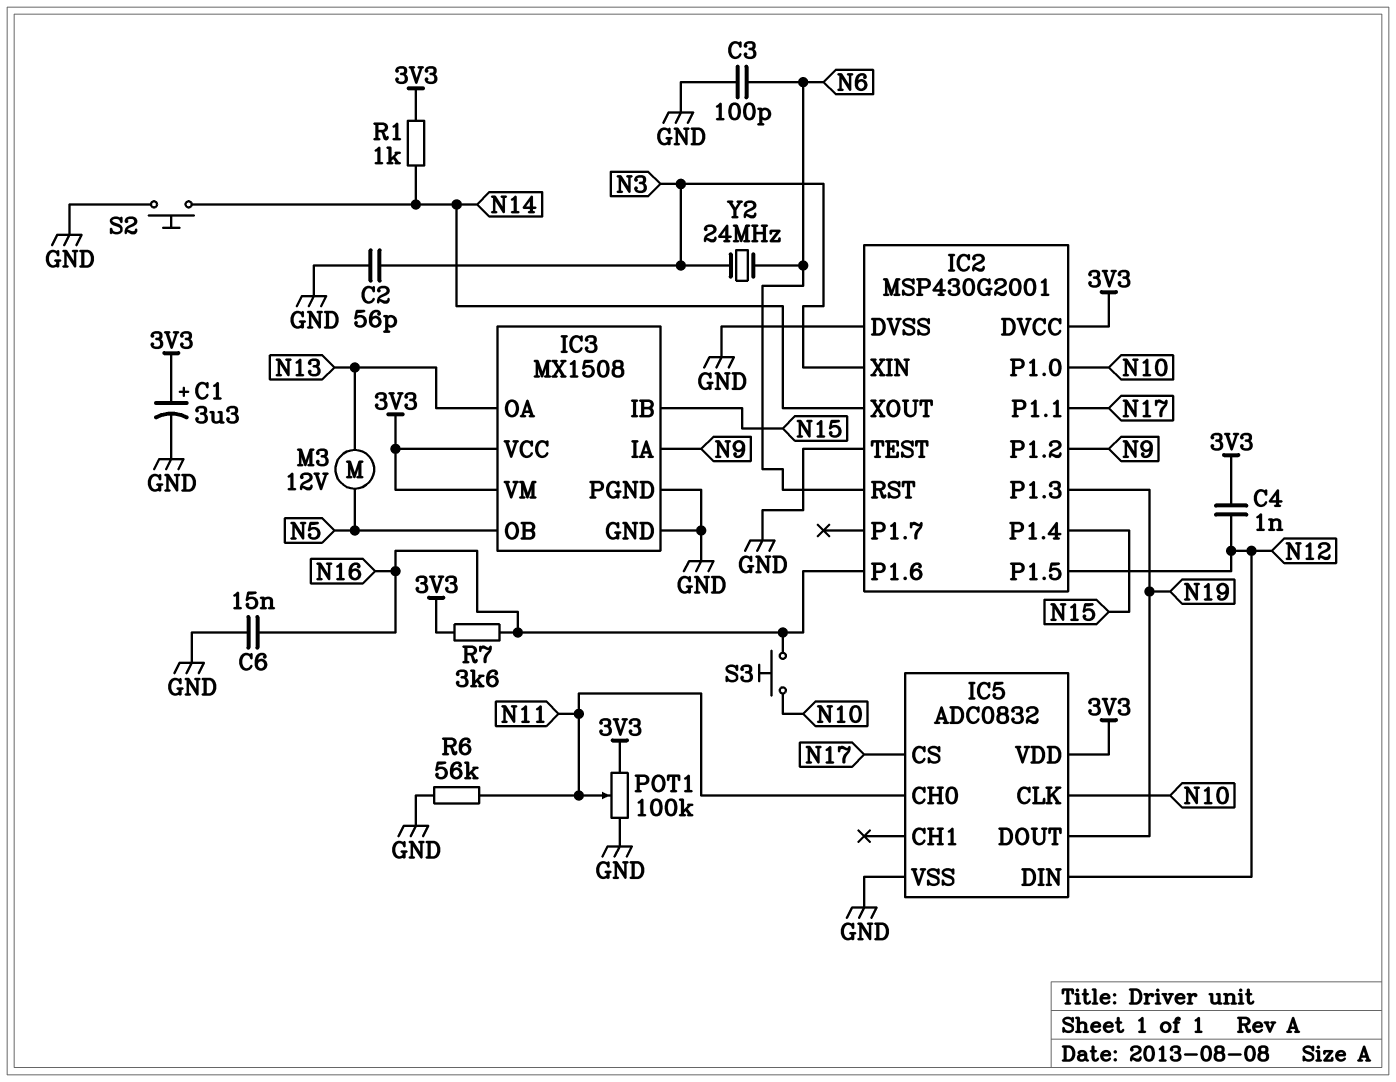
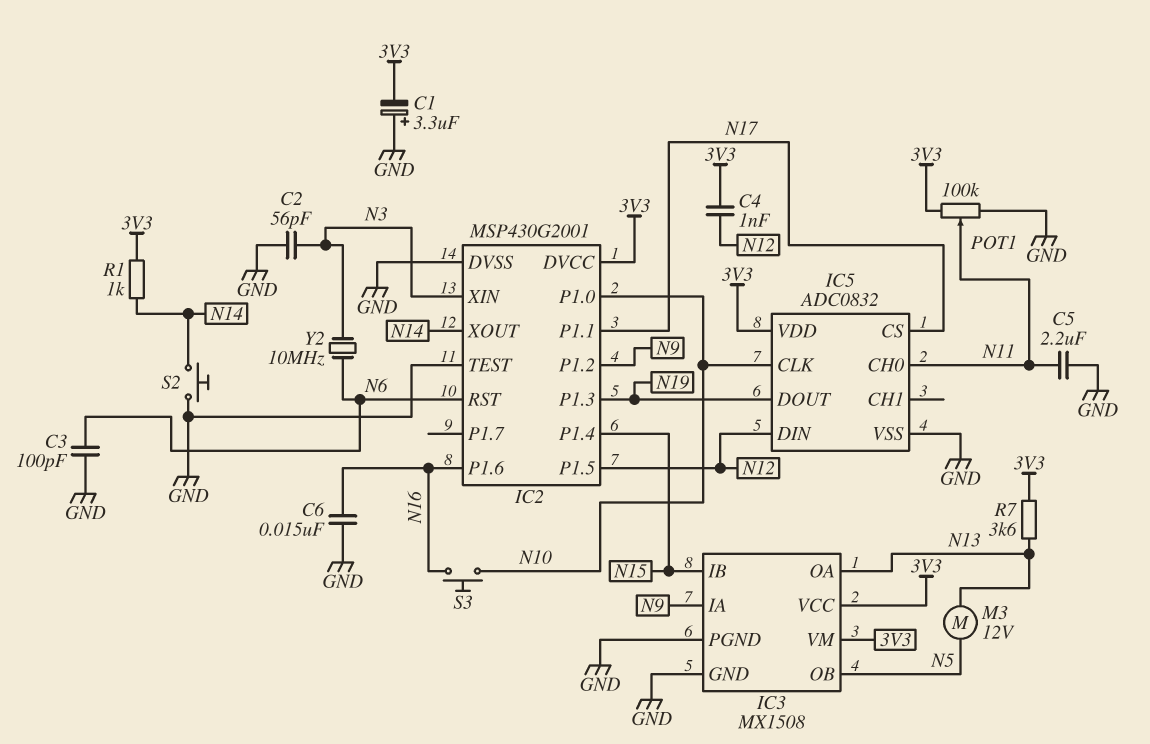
C1: 3.3uF (plus 3V3, minus GND) -> 3.3uF (plus GND, minus 3V3)
C5: none -> 2.2uF (GND, N11)
R6: 56k (GND, N11) -> none
R7: 3.6k (3V3, N16) -> 3.6k (3V3, N13)
Y2: 24MHz (N3, N6) -> 10MHz (N3, N6)

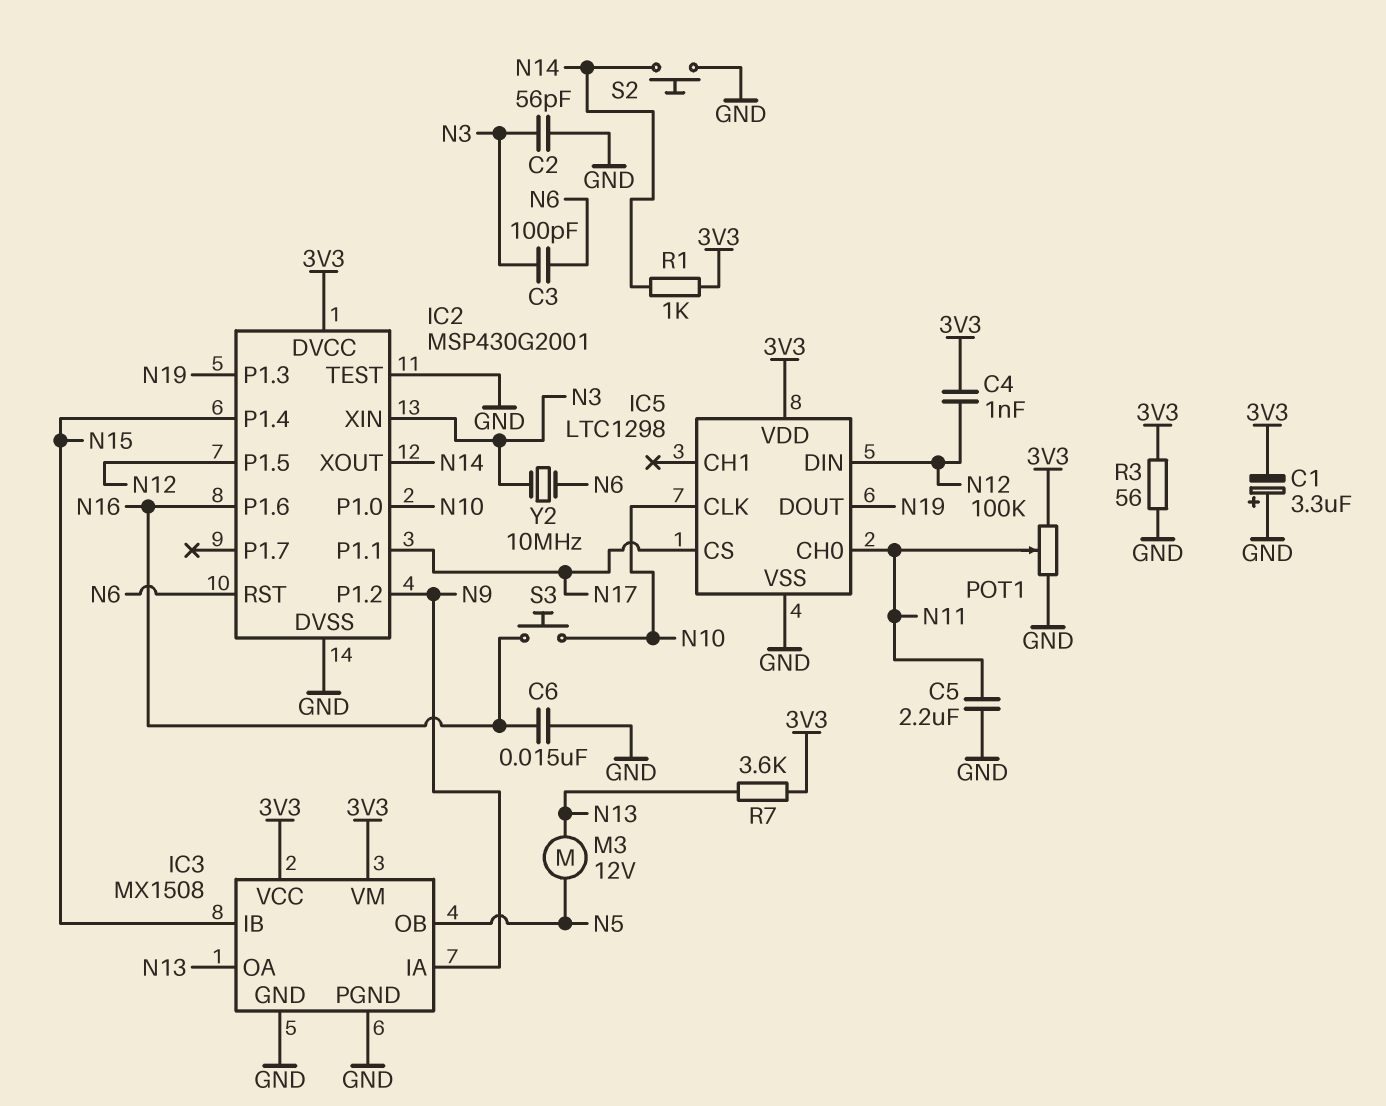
C3: 100pF (GND, N6) -> 100pF (N3, N6)
IC5: ADC0832 -> LTC1298
R3: none -> 56 (3V3, GND)

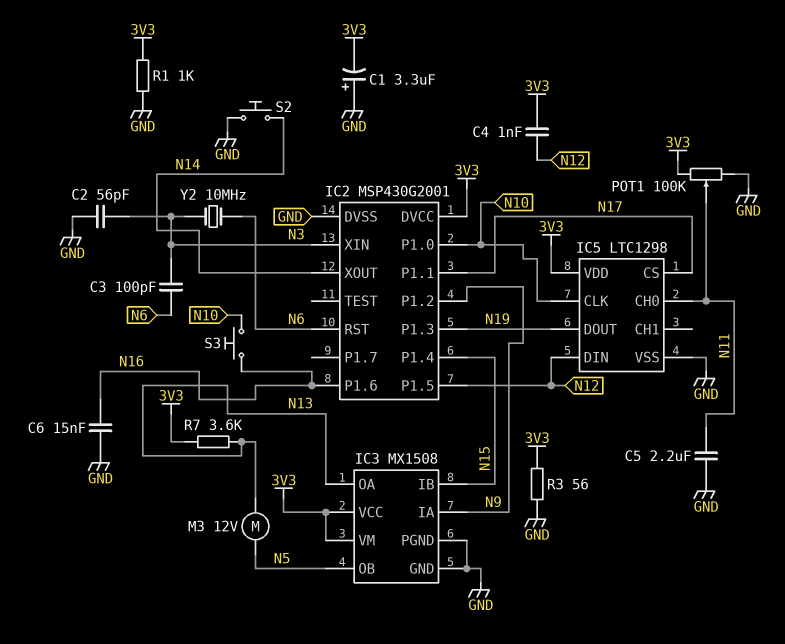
IC2 pin TEST: GND -> none
R1: 1k (3V3, N14) -> 1k (3V3, GND)

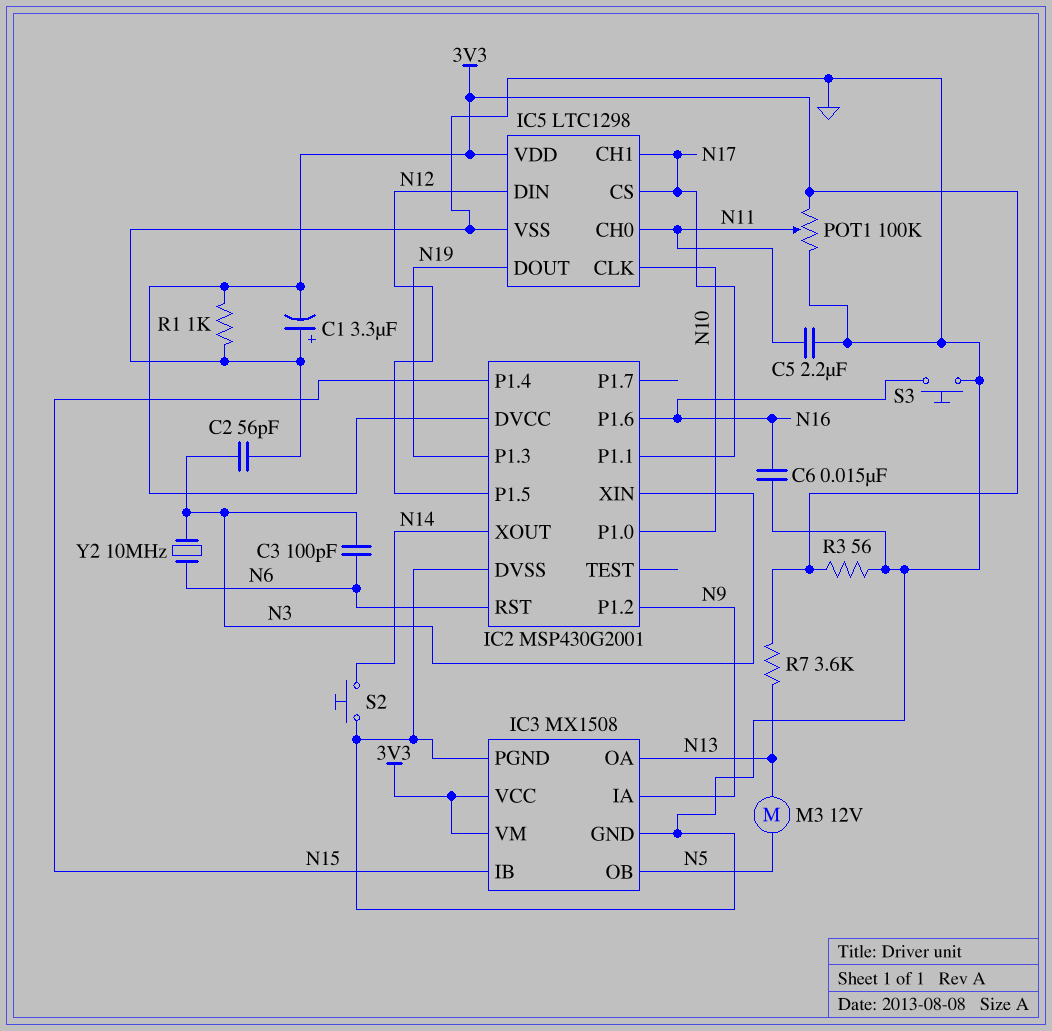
C4: 1nF (3V3, N12) -> none
IC5 pin CH1: none -> N17
S3: button (N10, N16) -> button (GND, N16)

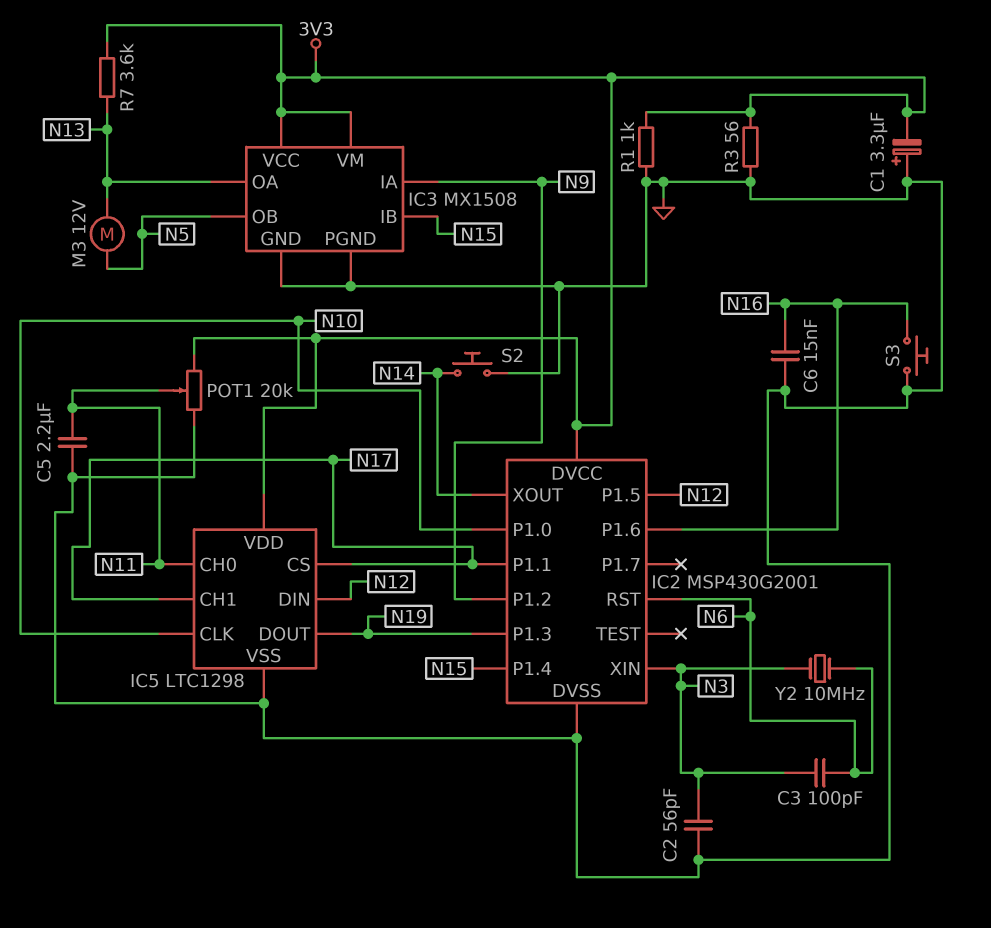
POT1: 100k (3V3, GND, wiper N11) -> 20k (3V3, GND, wiper N11)

